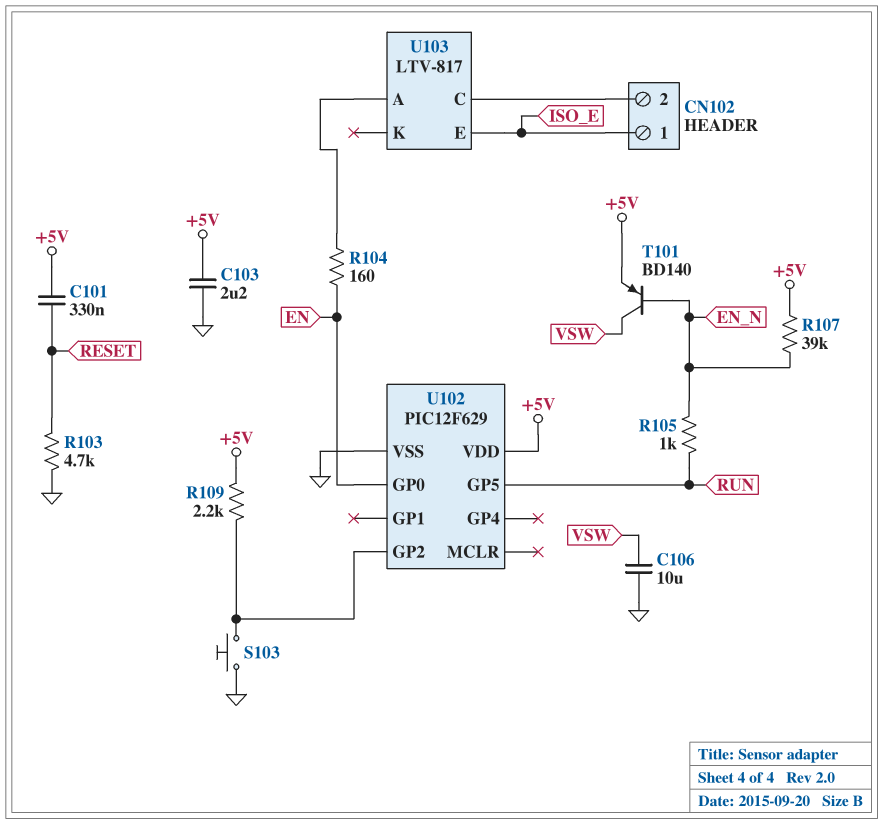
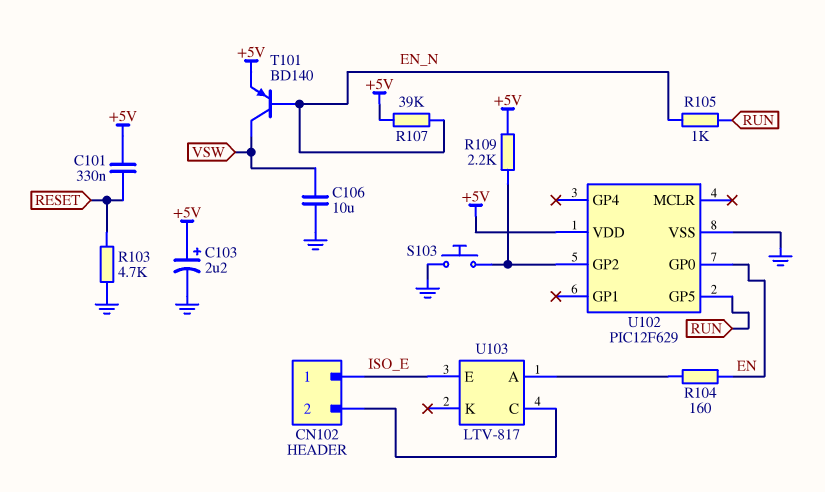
C103: 2.2uF (+5V, GND) -> 2.2uF (plus +5V, minus GND)

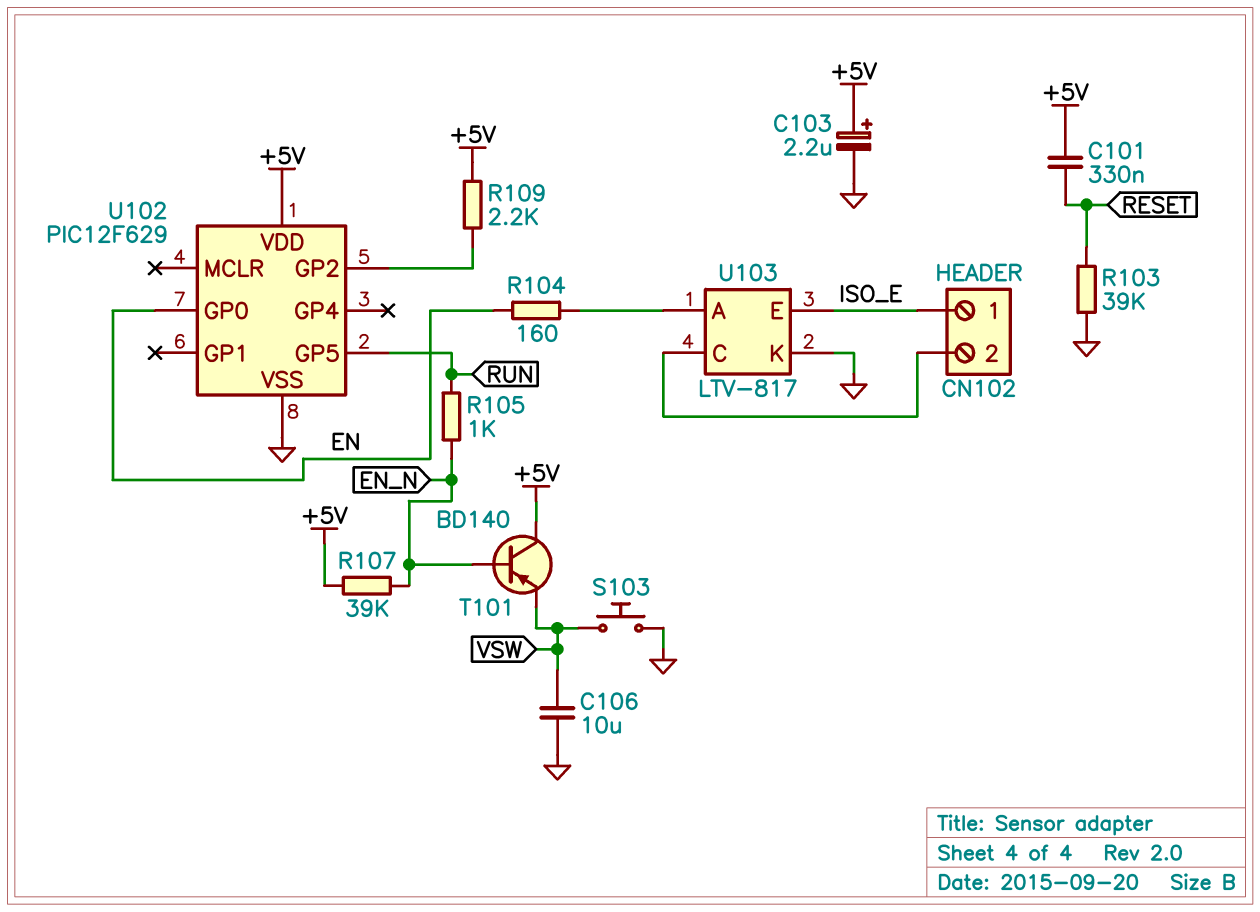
R103: 4.7k (GND, RESET) -> 39k (GND, RESET)
S103: button (GND, U102/GP2) -> button (GND, VSW)
T101: PNP BD140 (B EN_N, C VSW, E +5V) -> PNP BD140 (B EN_N, C +5V, E VSW)
U103 pin K: none -> GND

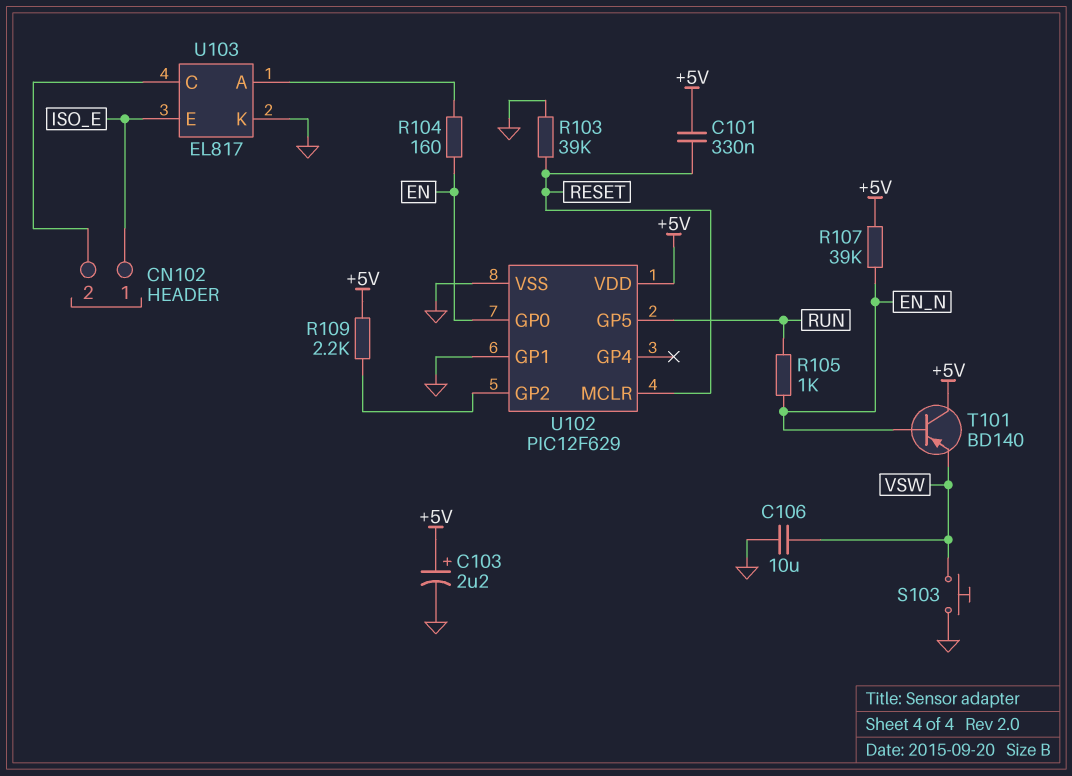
U102 pin GP1: none -> GND
U102 pin MCLR: none -> RESET
U103: LTV-817 -> EL817

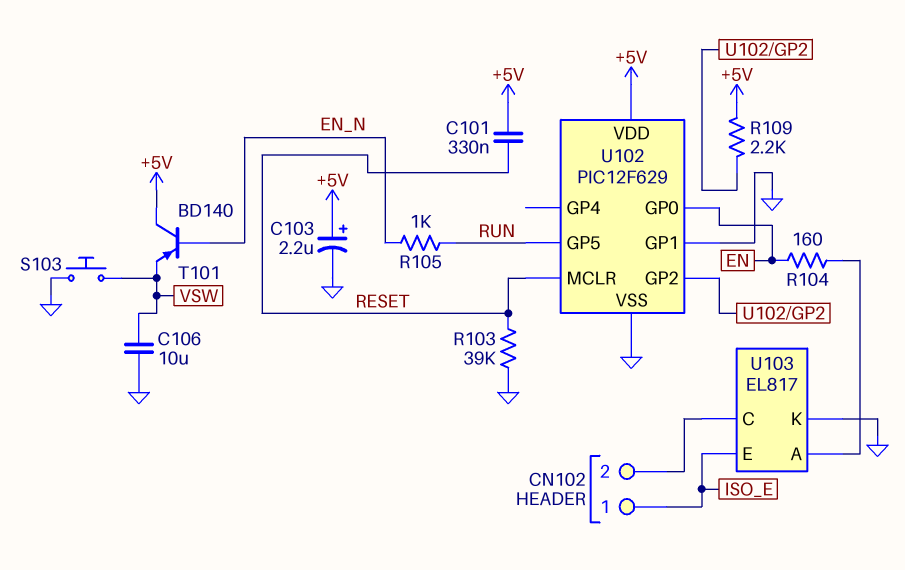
R107: 39k (+5V, EN_N) -> none

